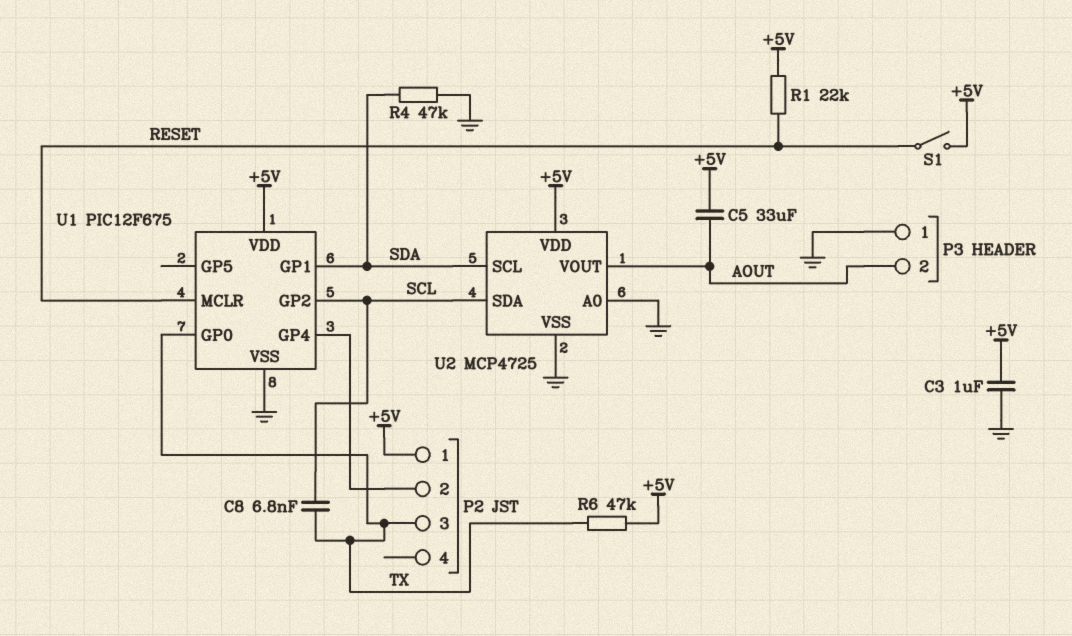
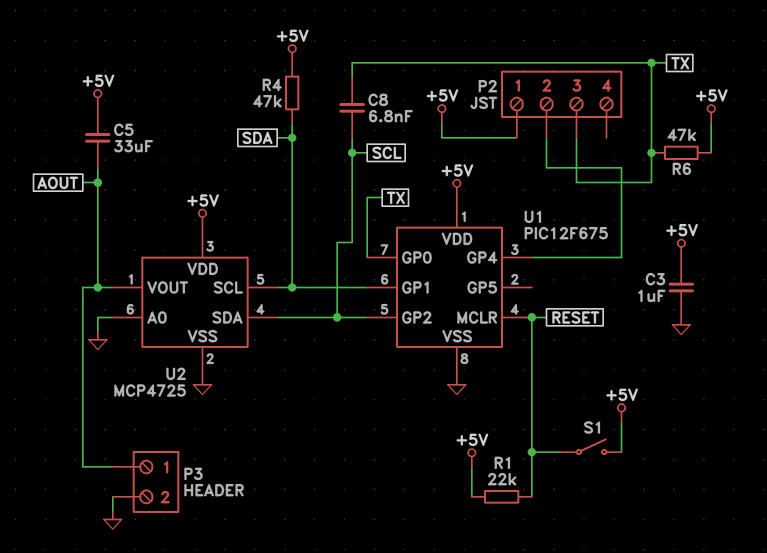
P3 pin 1: GND -> AOUT
P3 pin 2: AOUT -> GND
R4: 47k (GND, SDA) -> 47k (+5V, SDA)

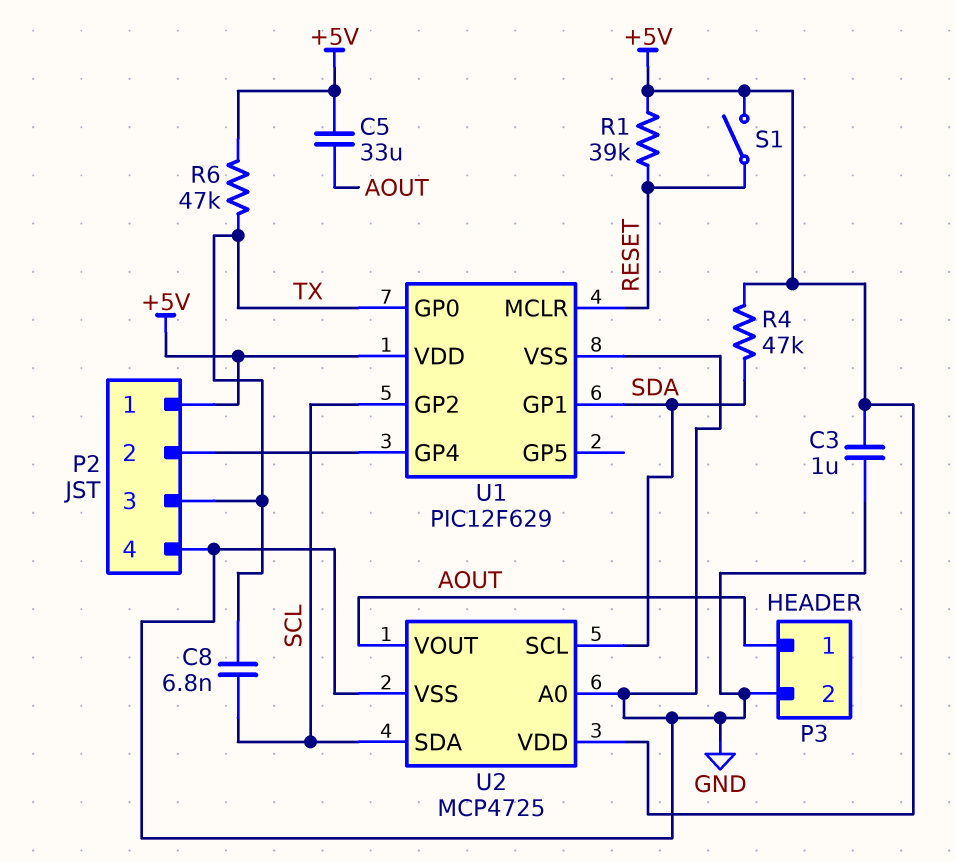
P2 pin 4: none -> GND
R1: 22k (+5V, RESET) -> 39k (+5V, RESET)
U1: PIC12F675 -> PIC12F629

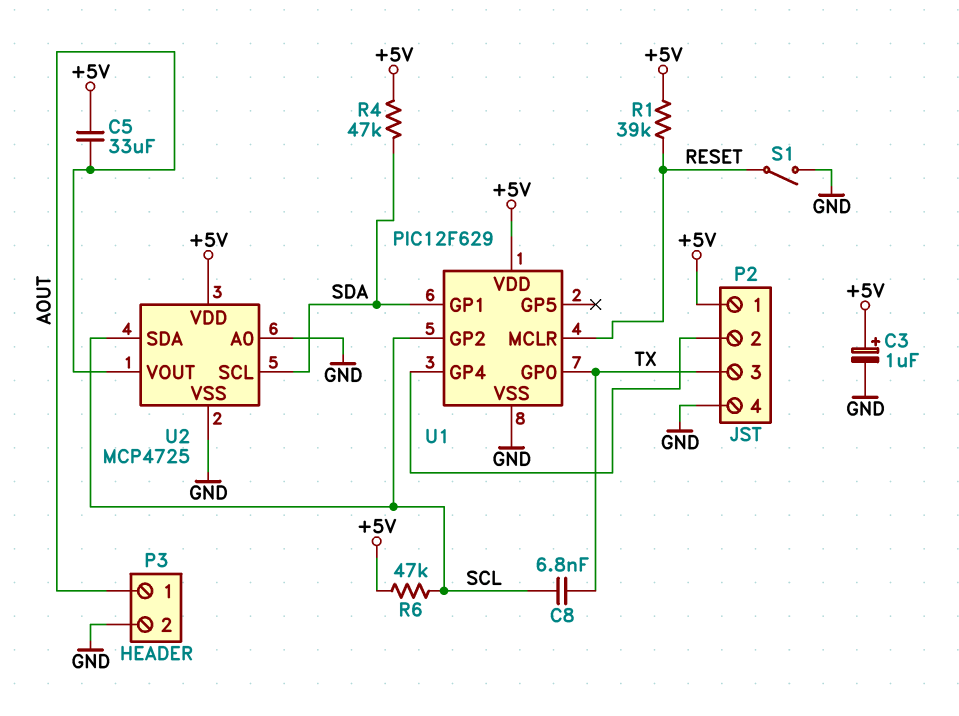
C3: 1uF (+5V, GND) -> 1uF (plus +5V, minus GND)
R6: 47k (+5V, TX) -> 47k (+5V, SCL)
S1: switch (+5V, RESET) -> switch (GND, RESET)

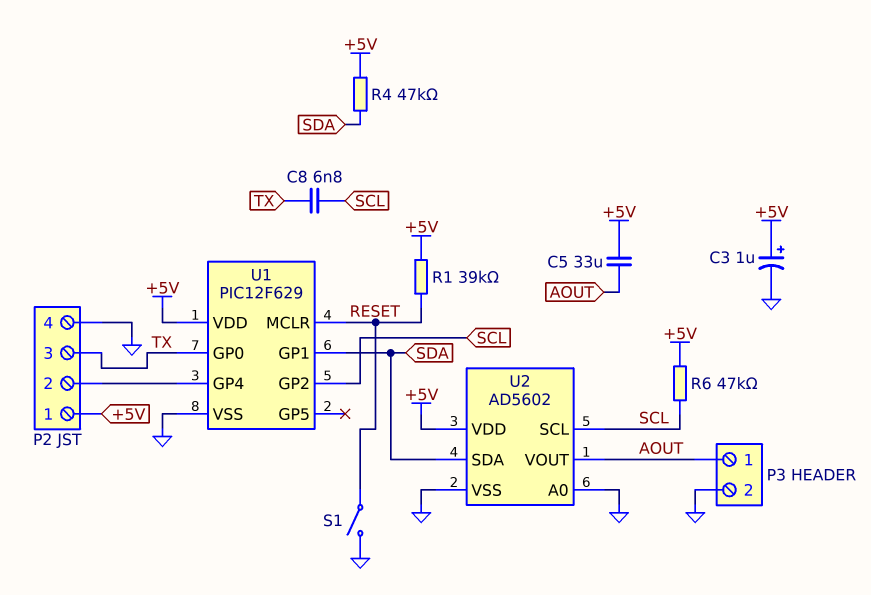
U2: MCP4725 -> AD5602
U2 pin SCL: SDA -> SCL
U2 pin SDA: SCL -> SDA

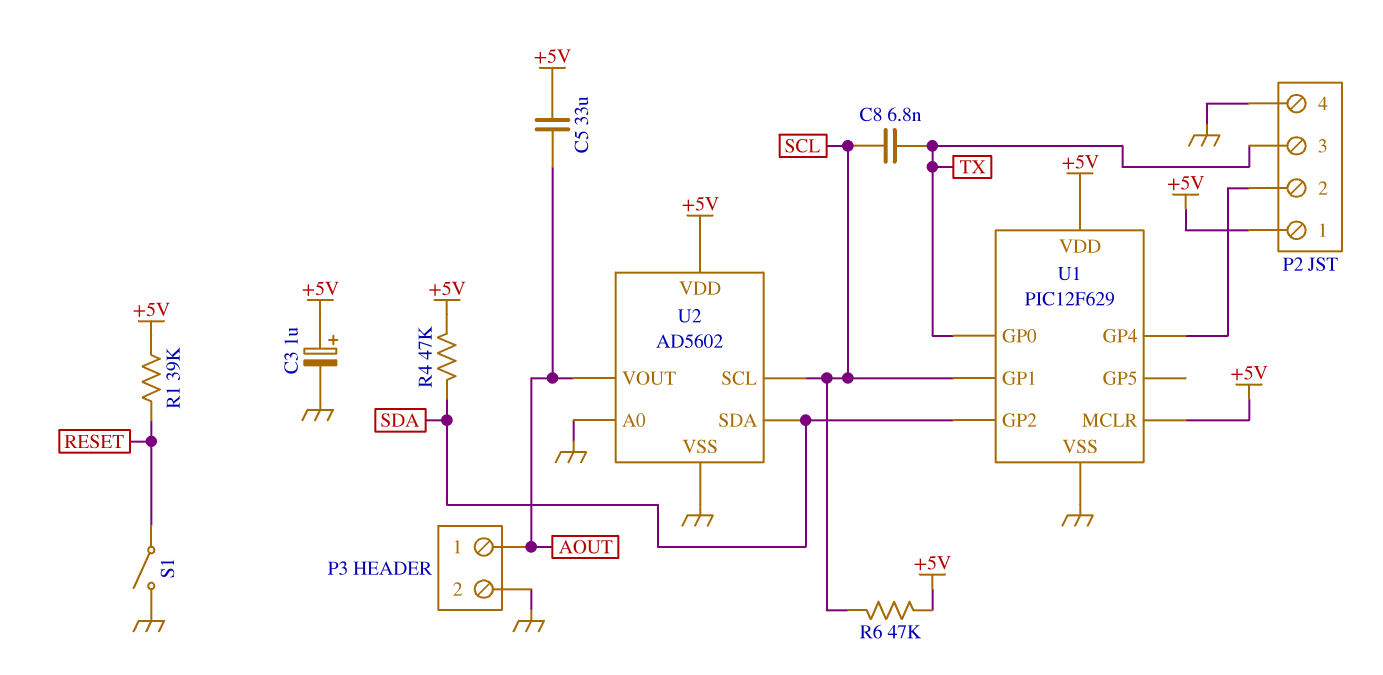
U1 pin GP1: SDA -> SCL
U1 pin GP2: SCL -> SDA
U1 pin MCLR: RESET -> +5V

